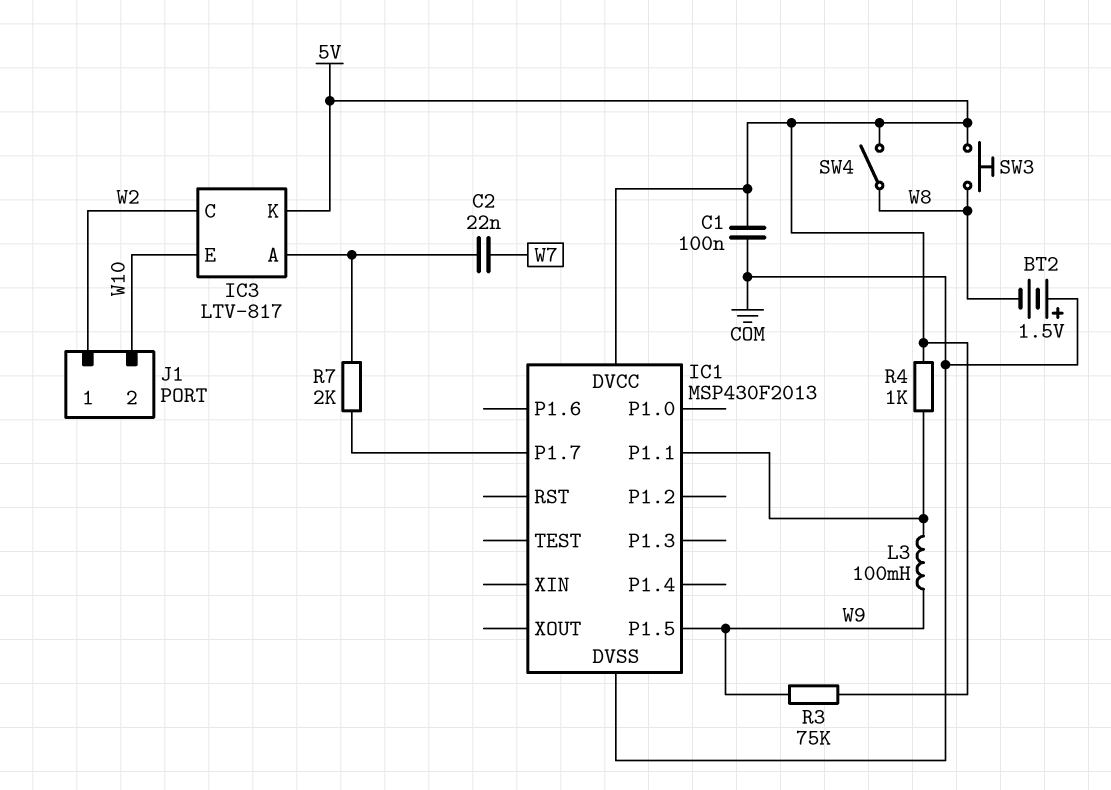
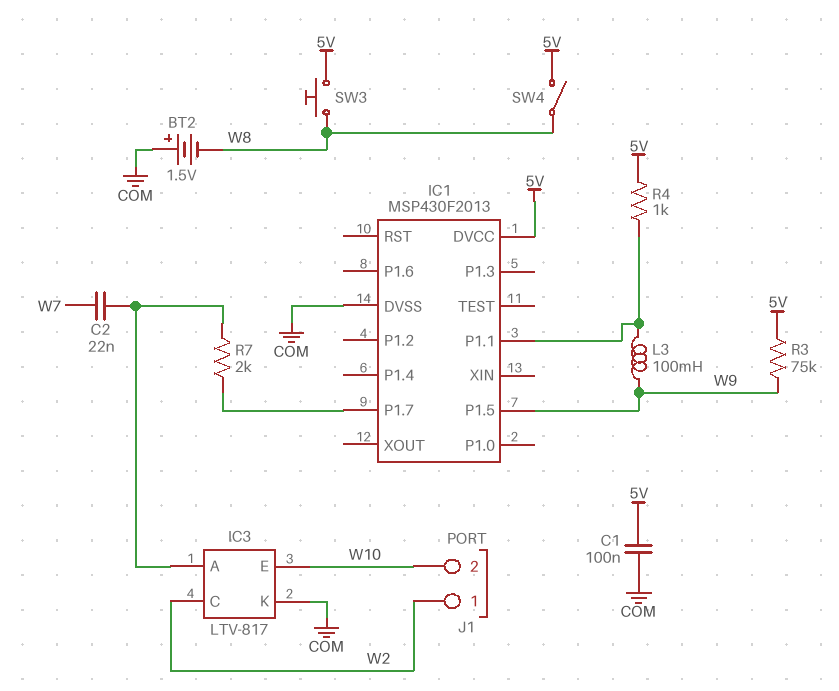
IC3 pin K: 5V -> COM

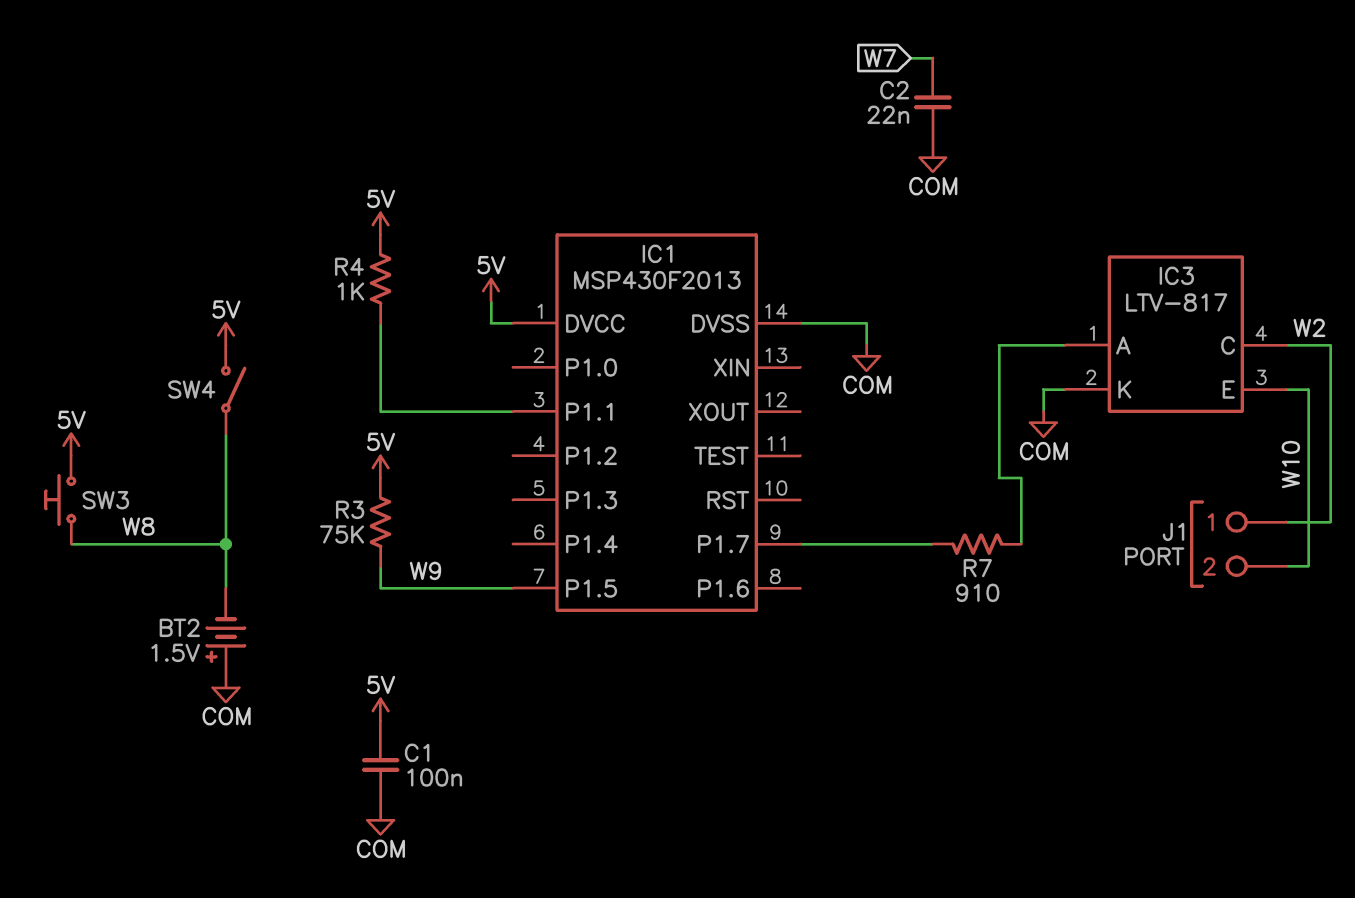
C2: 22nF (IC3/A, W7) -> 22nF (COM, W7)
L3: 100mH (IC1/P1.1, W9) -> none
R7: 2k (IC1/P1.7, IC3/A) -> 910 (IC1/P1.7, IC3/A)

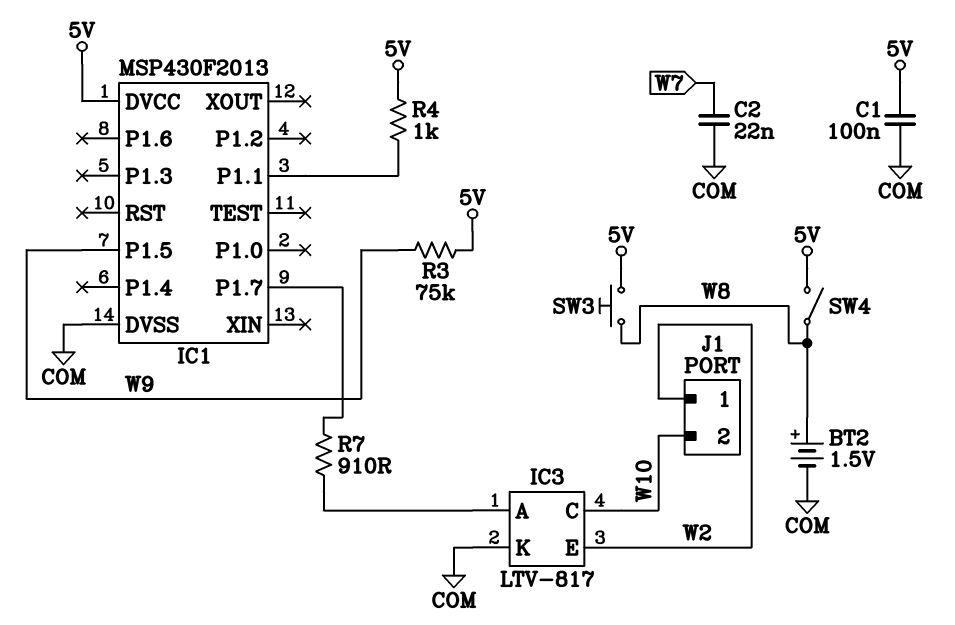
BT2: 1.5V (plus COM, minus W8) -> 1.5V (plus W8, minus COM)
IC3 pin C: W2 -> W10
IC3 pin E: W10 -> W2

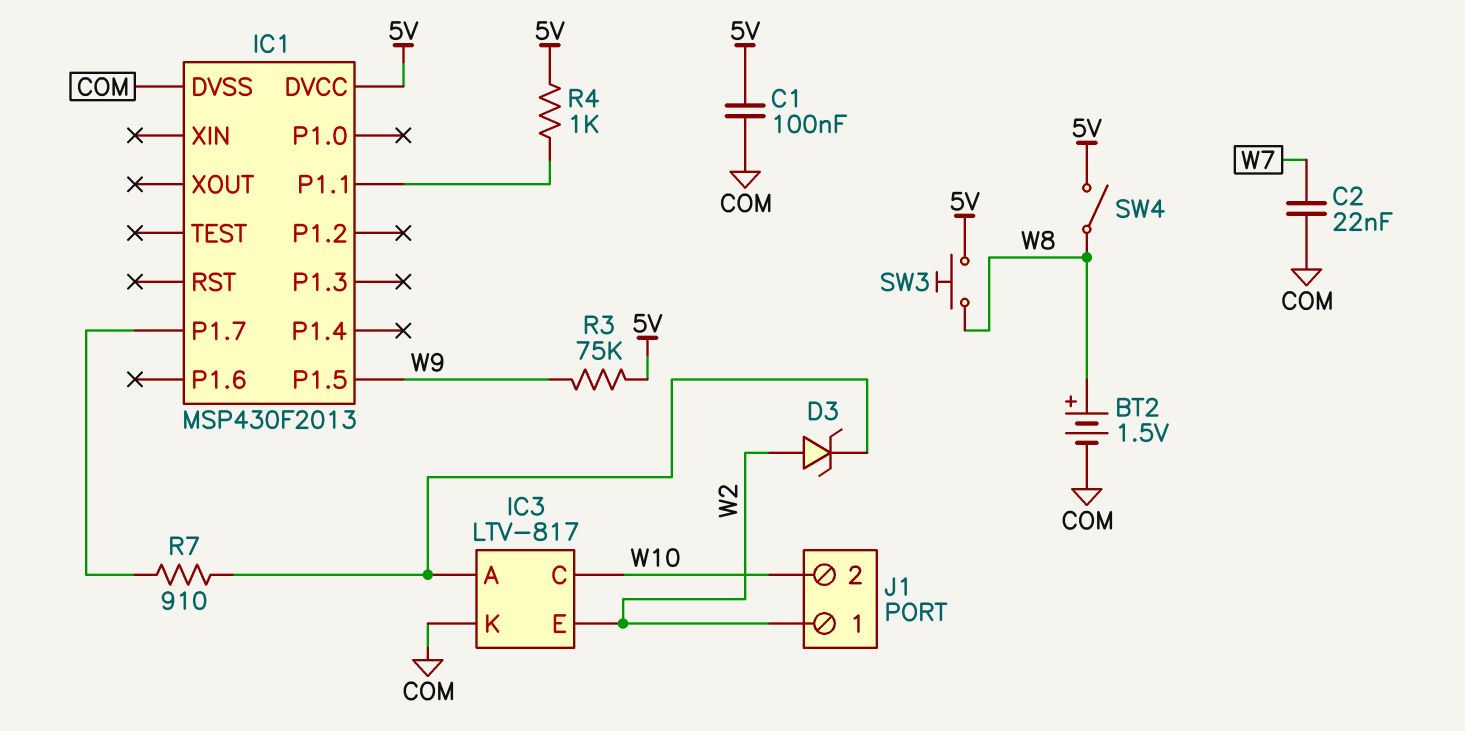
D3: none -> zener (A W2, K IC3/A)

